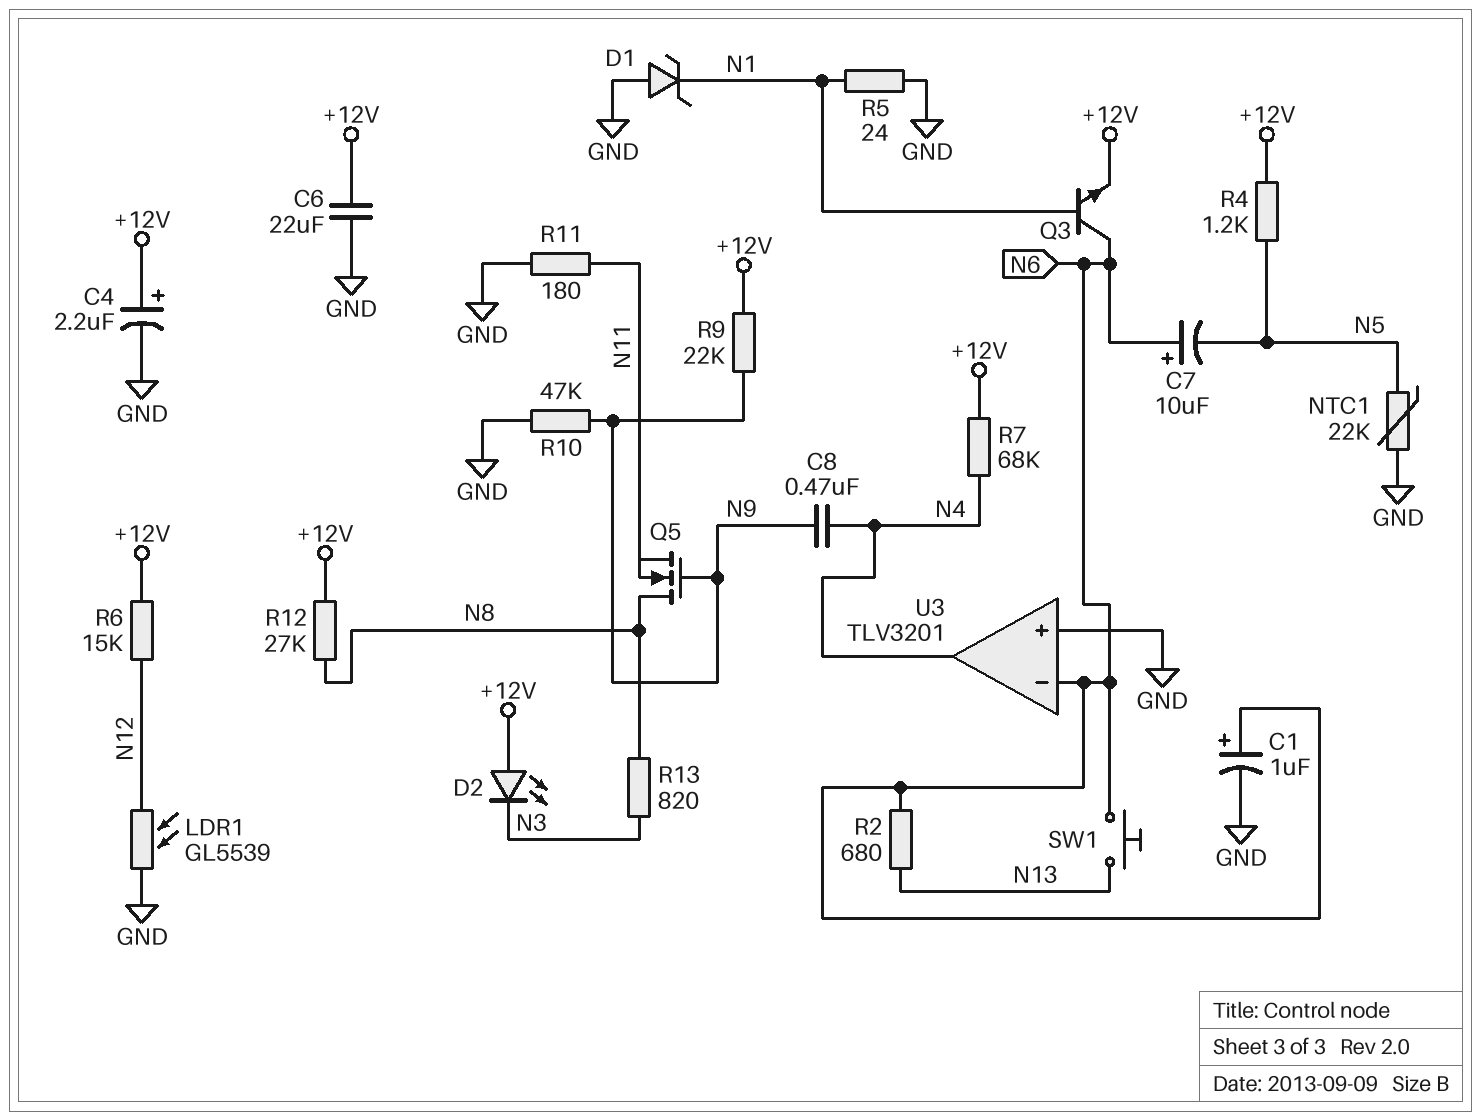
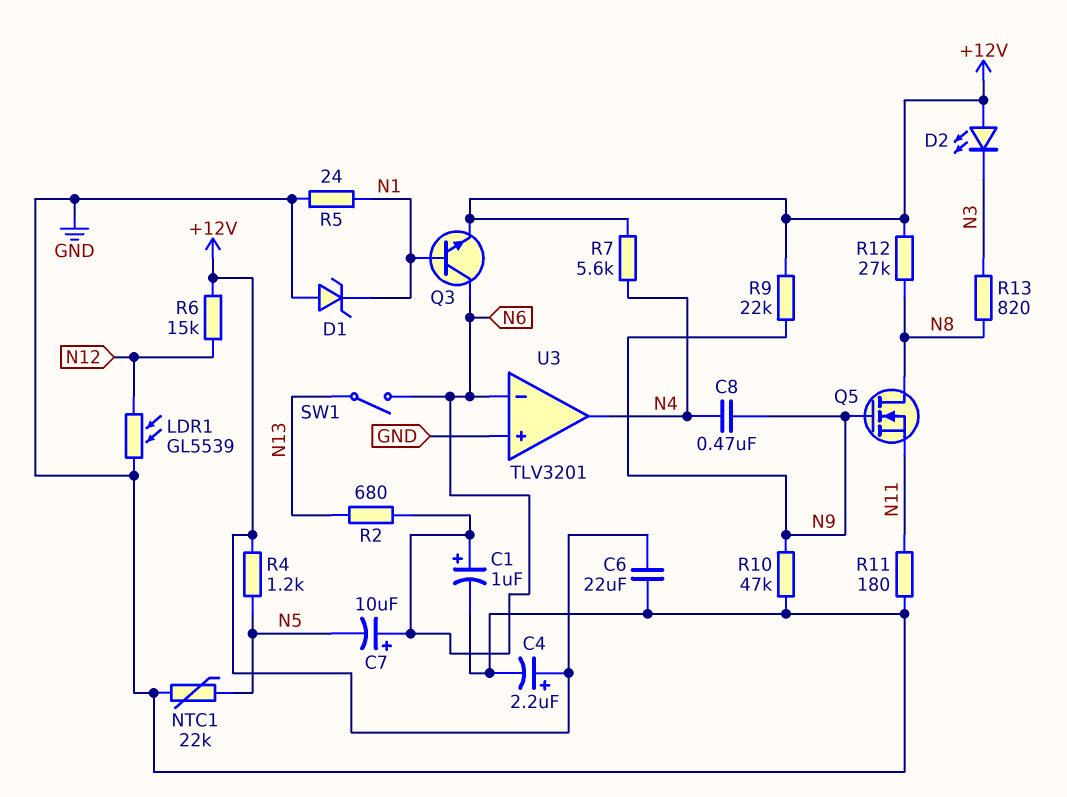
R7: 68k (+12V, N4) -> 5.6k (+12V, N4)
SW1: button (N6, N13) -> switch (N6, N13)

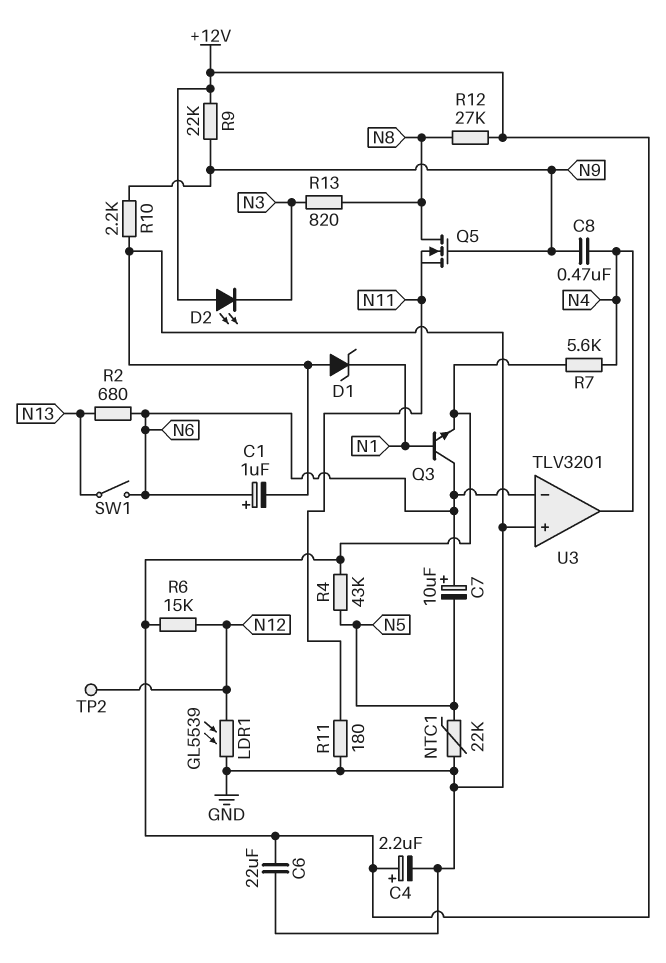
R4: 1.2k (+12V, N5) -> 43k (+12V, N5)
R5: 24 (GND, N1) -> none
R10: 47k (GND, N9) -> 2.2k (GND, N9)
TP2: none -> test point (N12)

